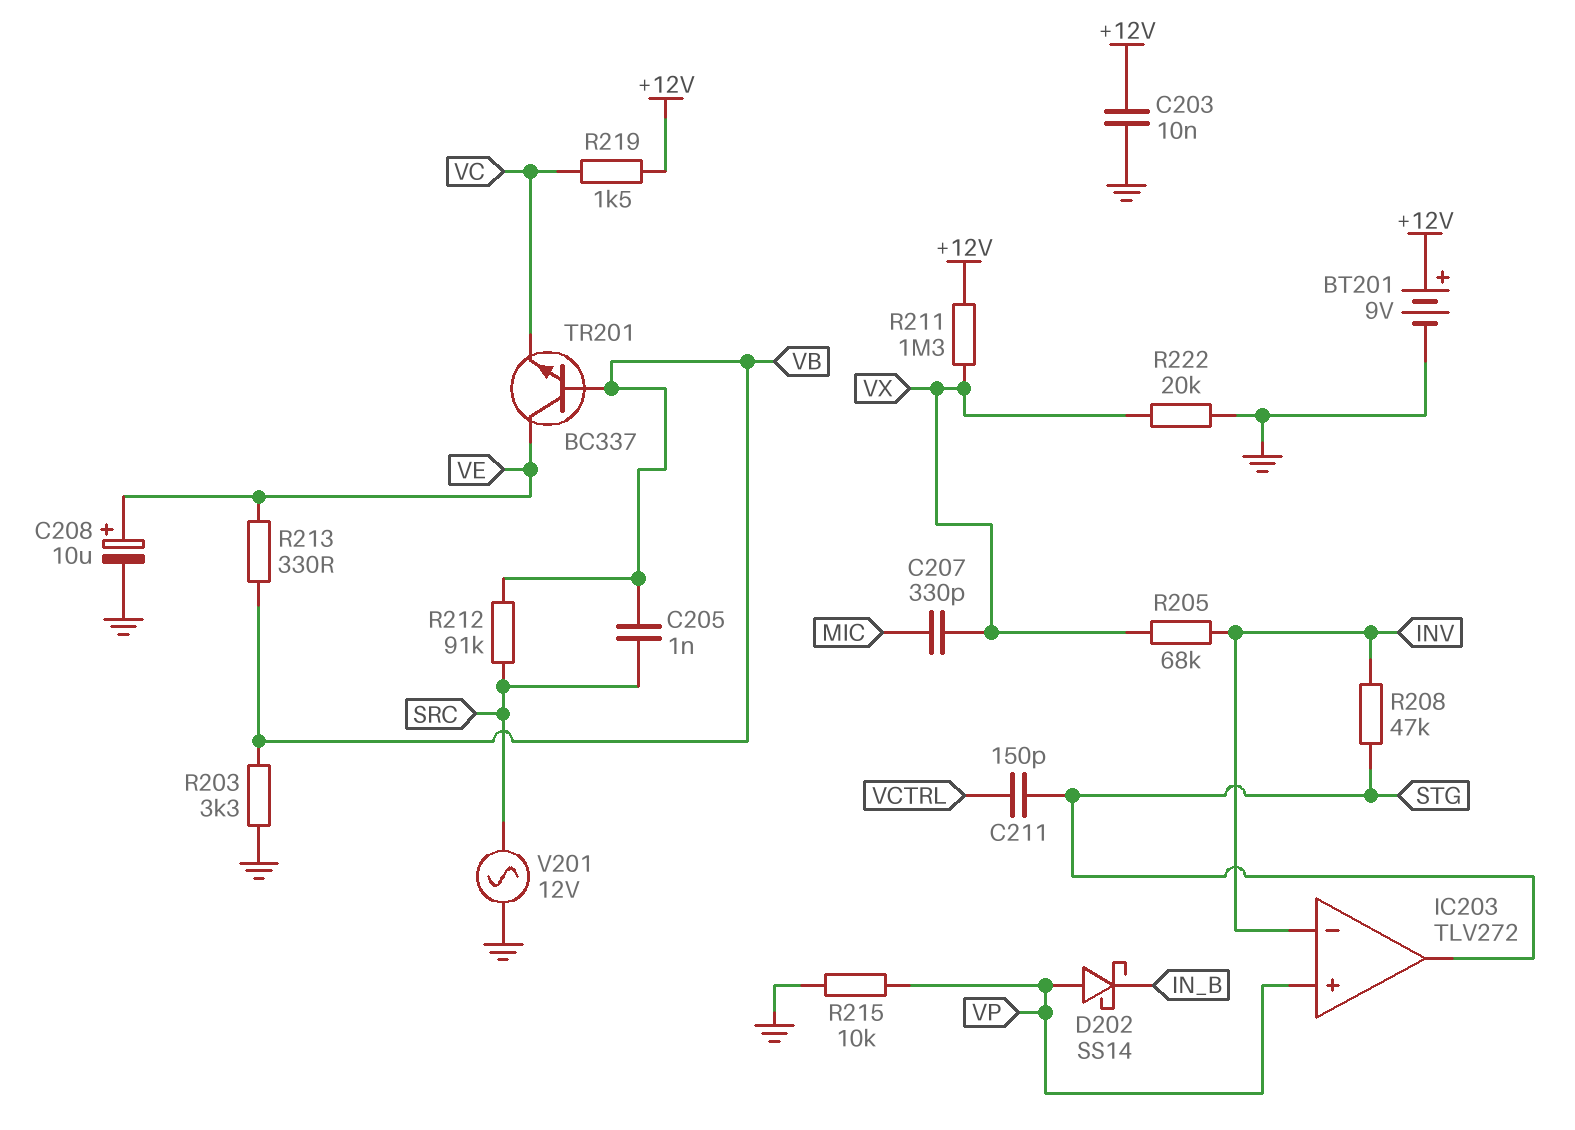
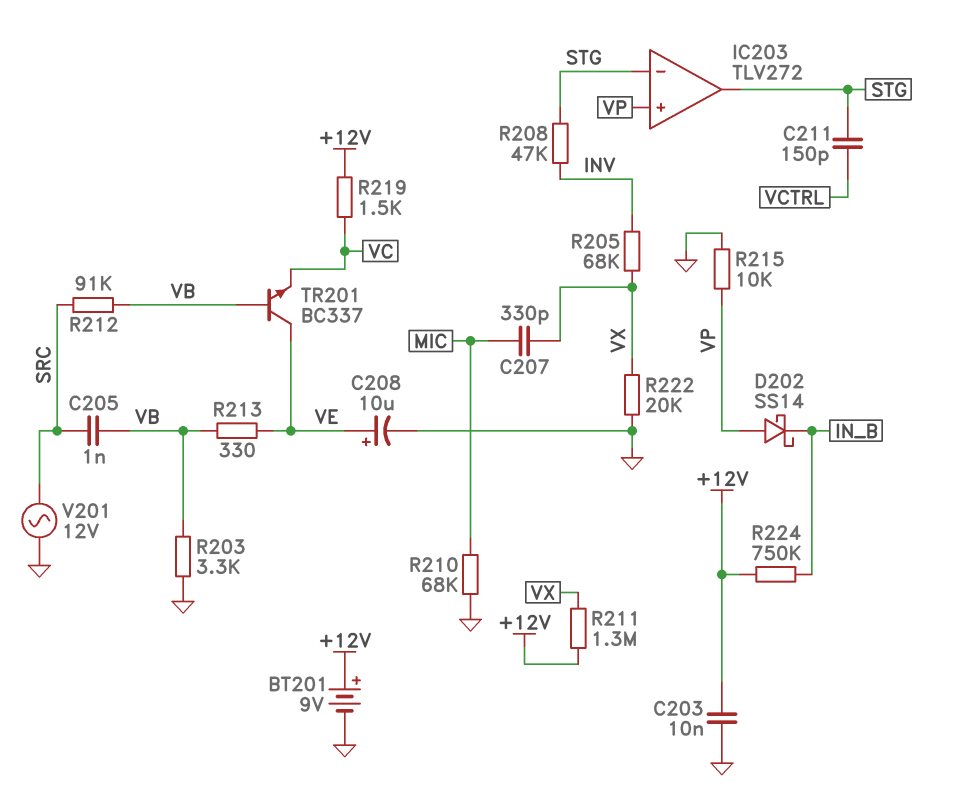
IC203 pin in-: INV -> STG
R210: none -> 68k (GND, MIC)
R224: none -> 750k (+12V, IN_B)

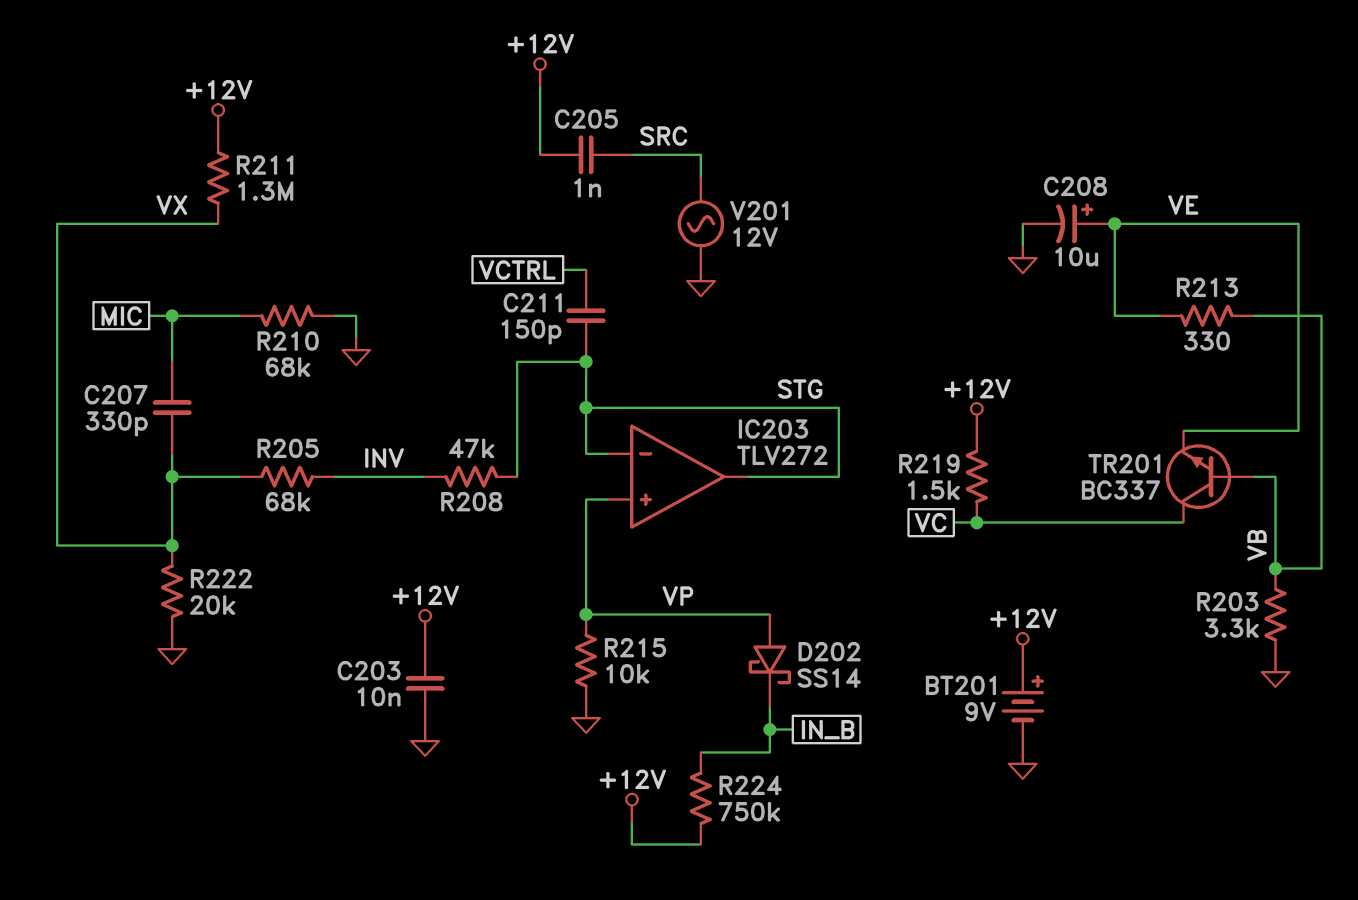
C205: 1nF (SRC, VB) -> 1nF (+12V, SRC)
R212: 91k (SRC, VB) -> none
TR201: NPN BC337 (B VB, C VE, E VC) -> NPN BC337 (B VB, C VC, E VE)

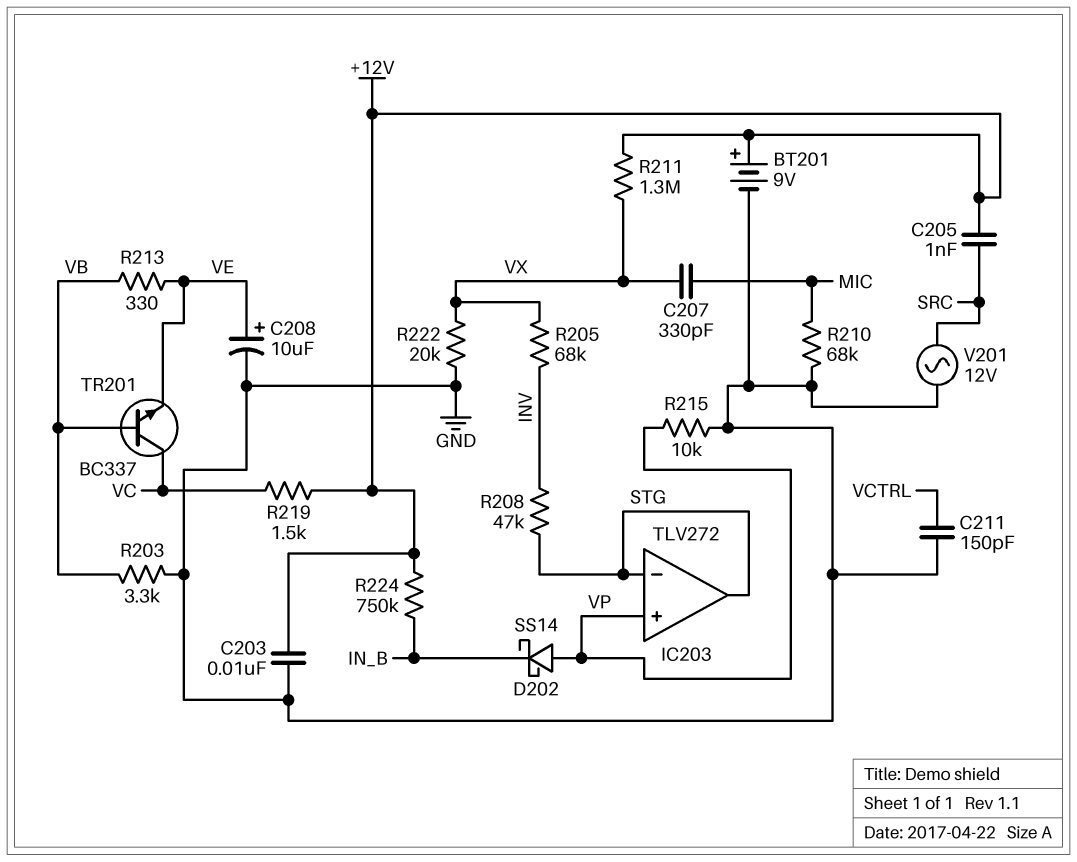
C211: 150pF (STG, VCTRL) -> 150pF (GND, VCTRL)

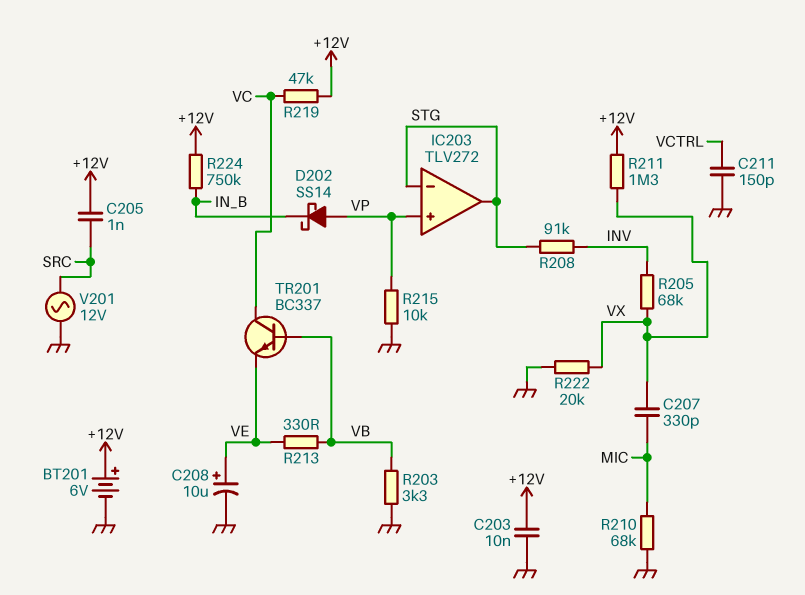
BT201: 9V (plus +12V, minus GND) -> 6V (plus +12V, minus GND)
R208: 47k (INV, STG) -> 91k (INV, STG)
R219: 1.5k (+12V, VC) -> 47k (+12V, VC)

